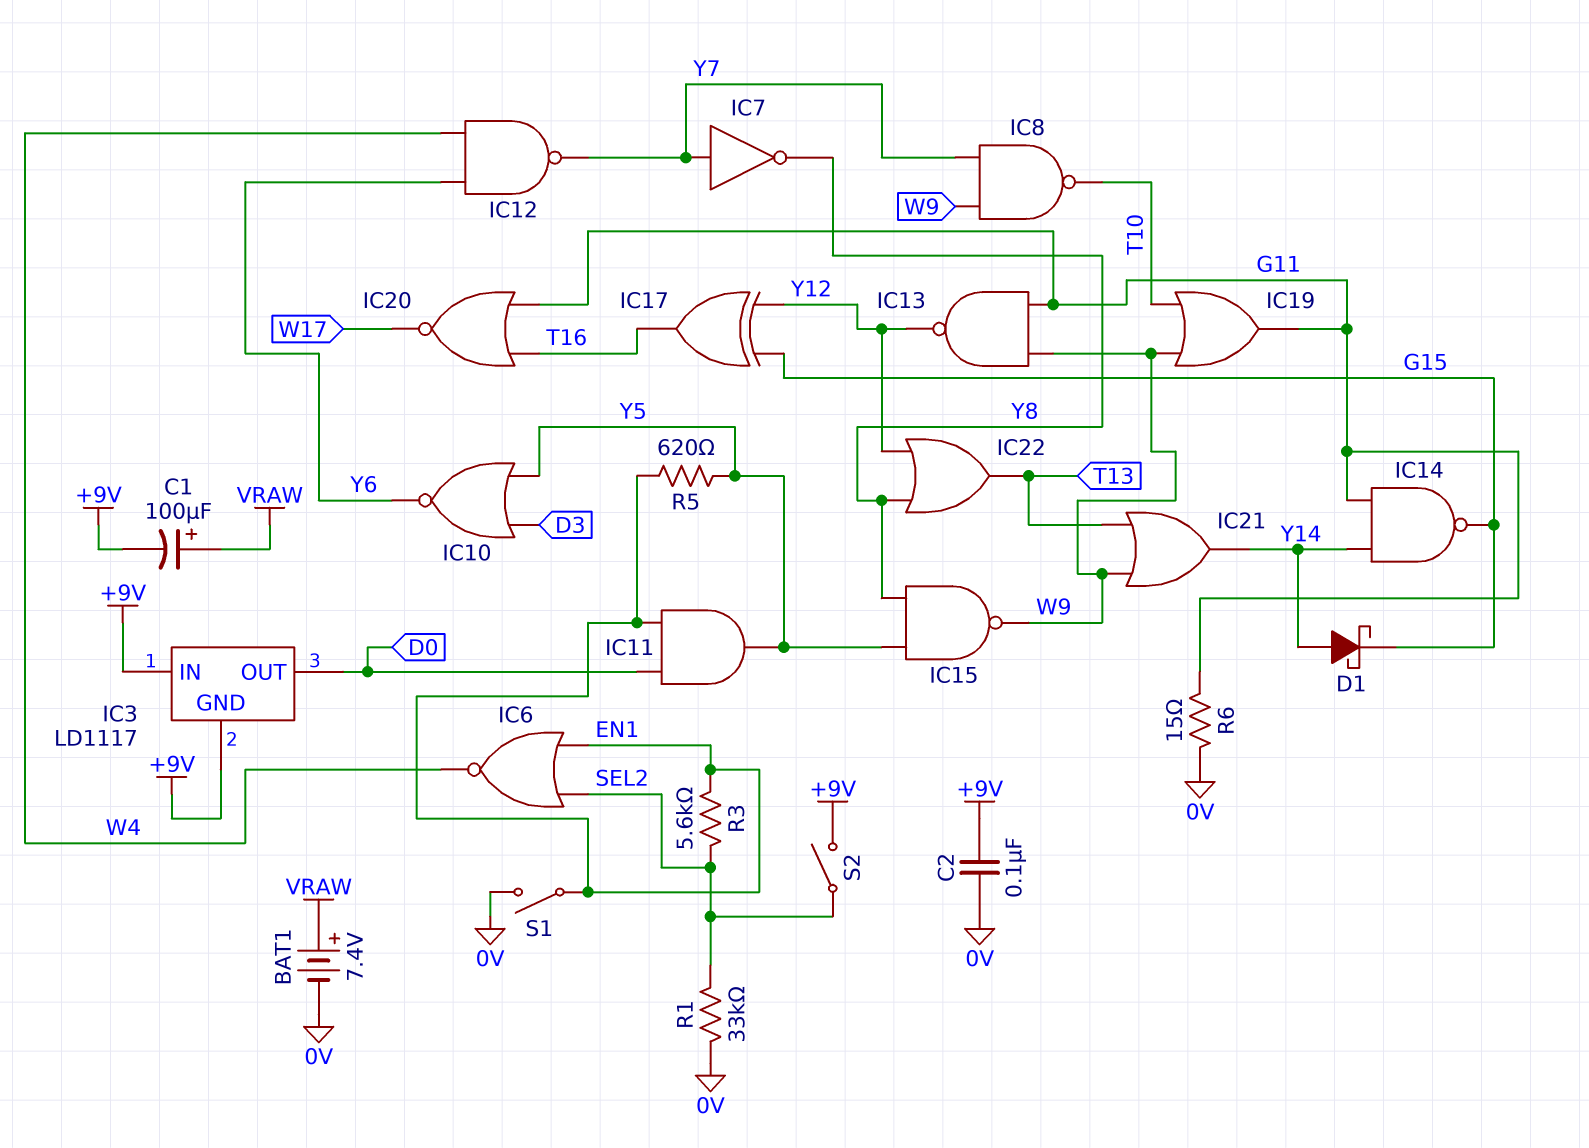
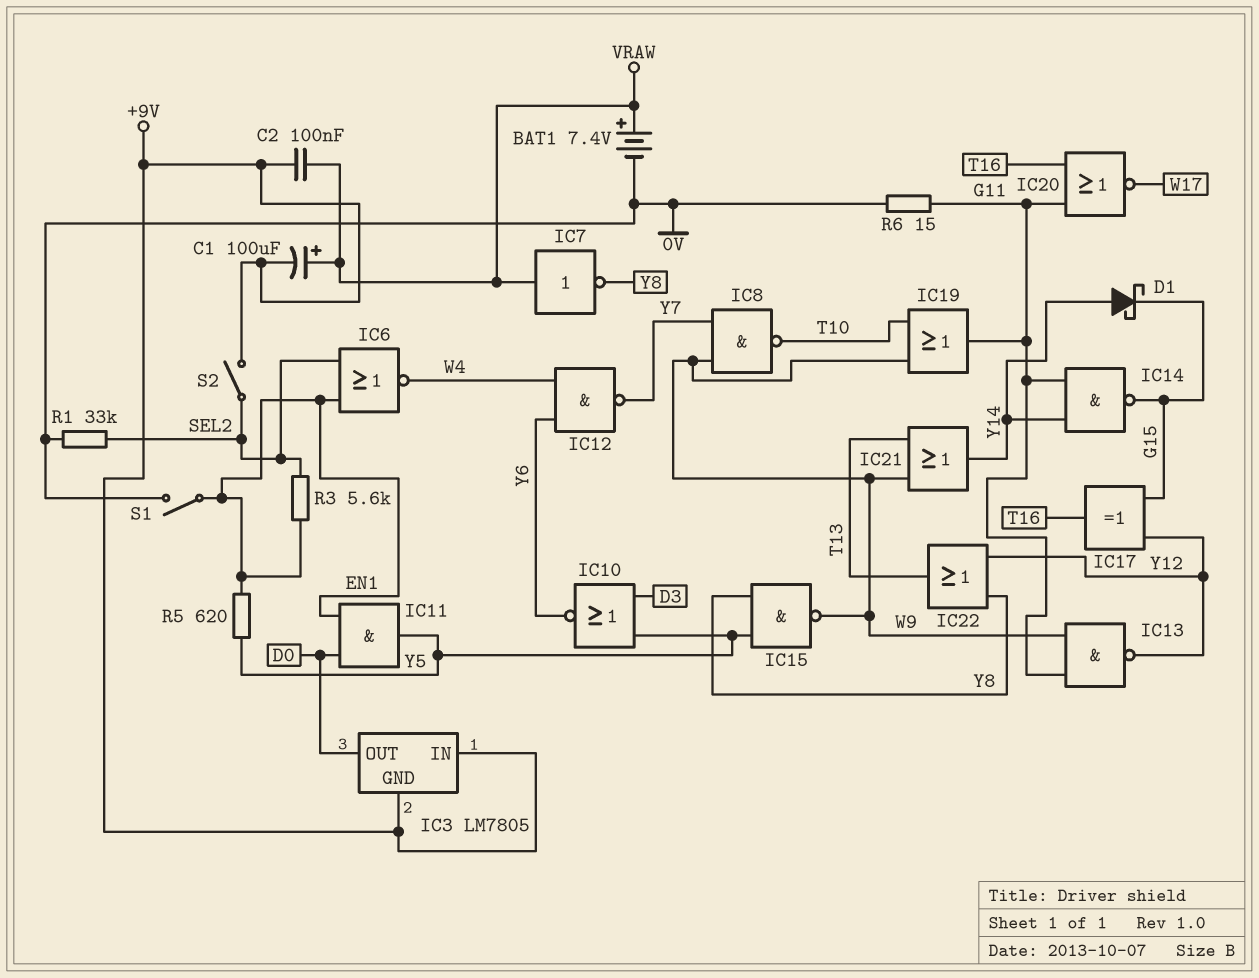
C2: 100nF (+9V, 0V) -> 100nF (+9V, VRAW)
IC3: LD1117 -> LM7805
IC7: NOT (in Y7, out Y8) -> NOT (in VRAW, out Y8)

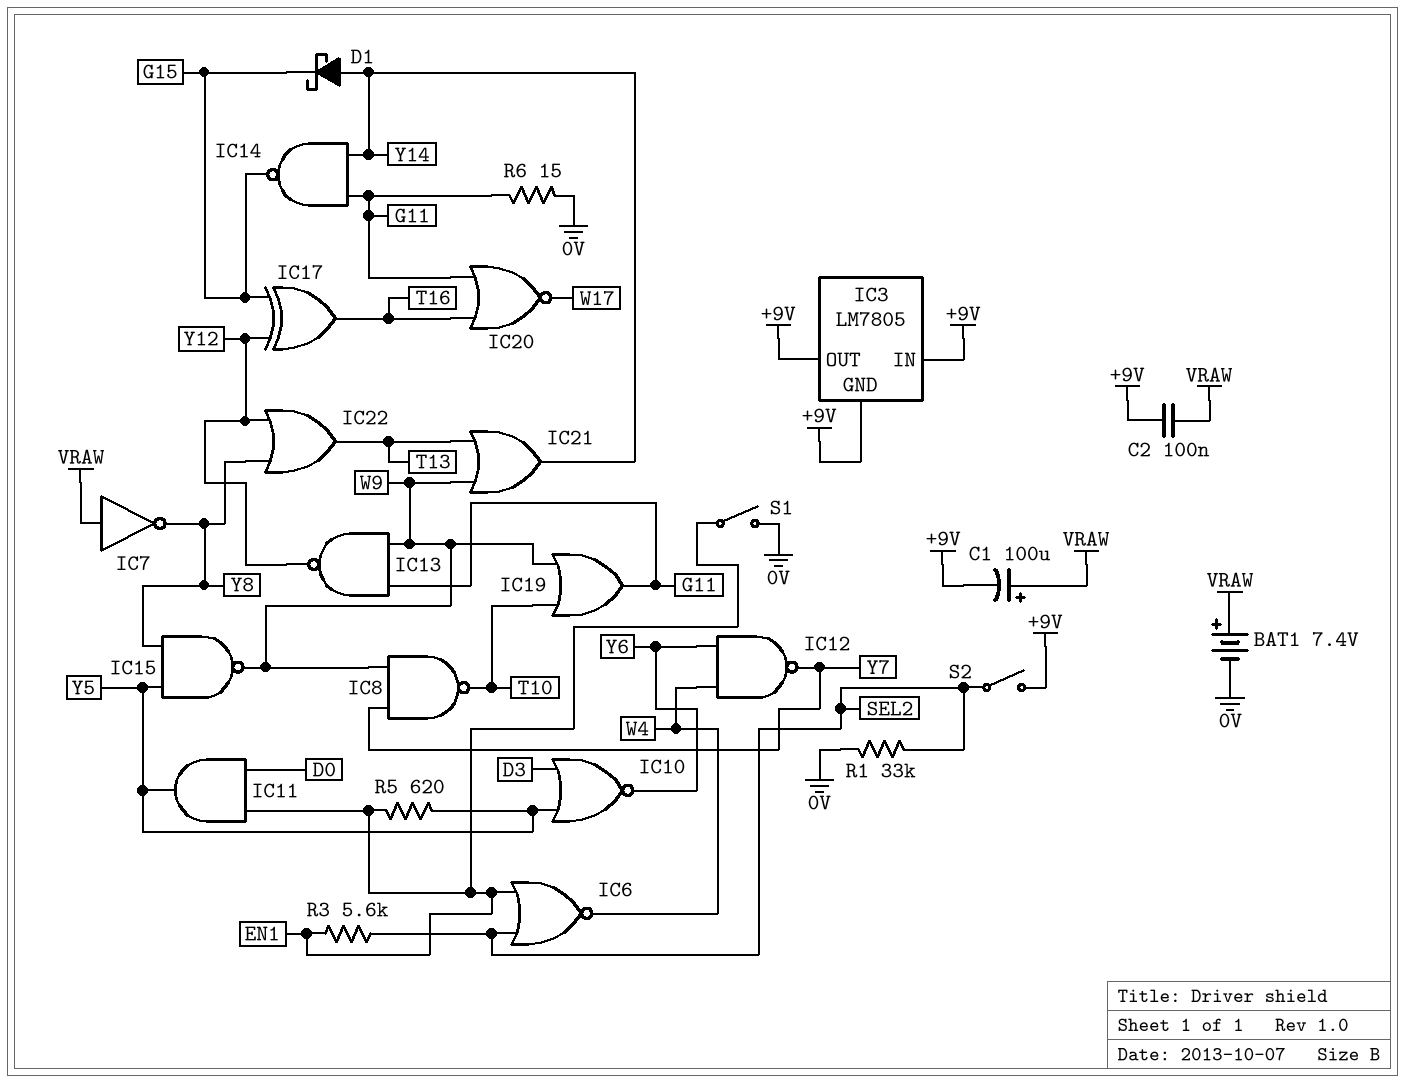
IC3 pin OUT: D0 -> +9V

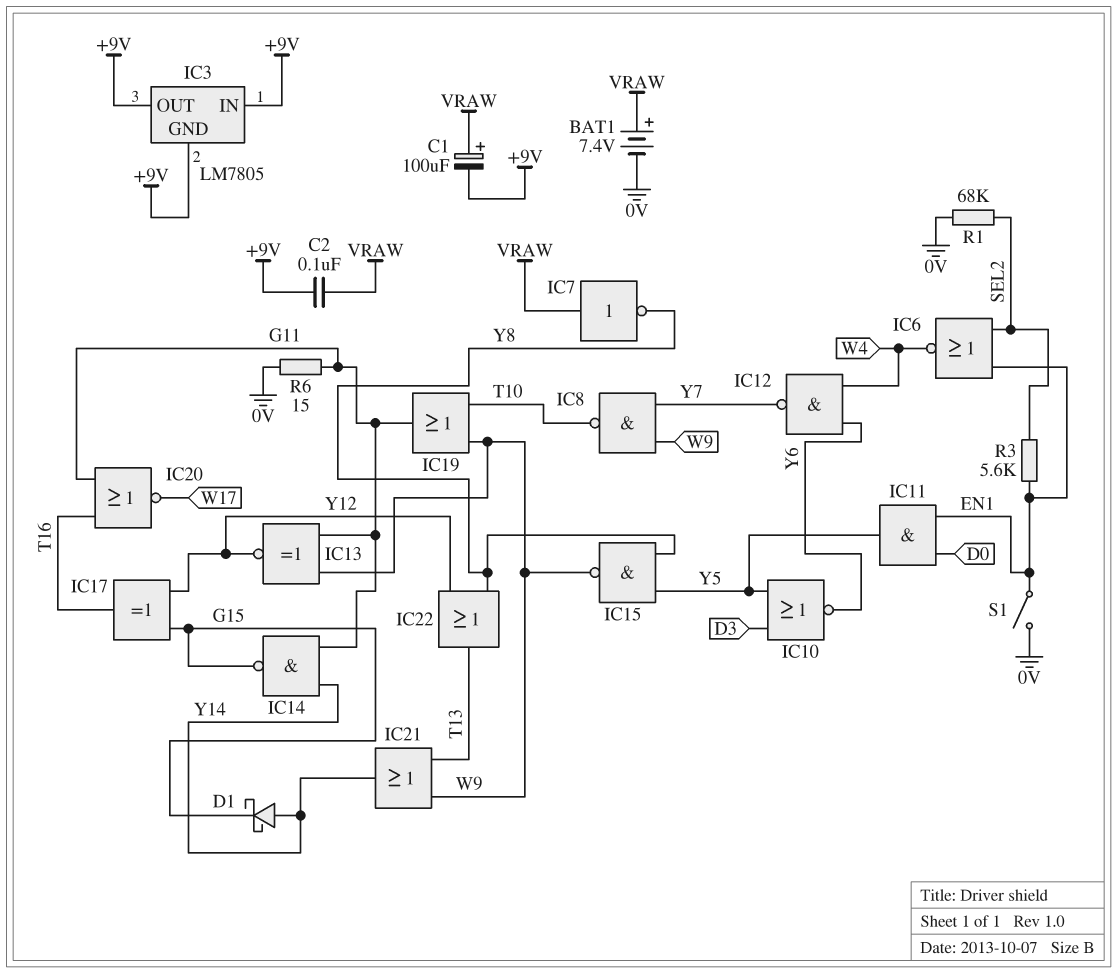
IC13: NAND (in G11, in W9, out Y12) -> XNOR (in G11, in W9, out Y12)
R1: 33k (0V, SEL2) -> 68k (0V, SEL2)
R5: 620 (EN1, Y5) -> none
S2: switch (+9V, SEL2) -> none

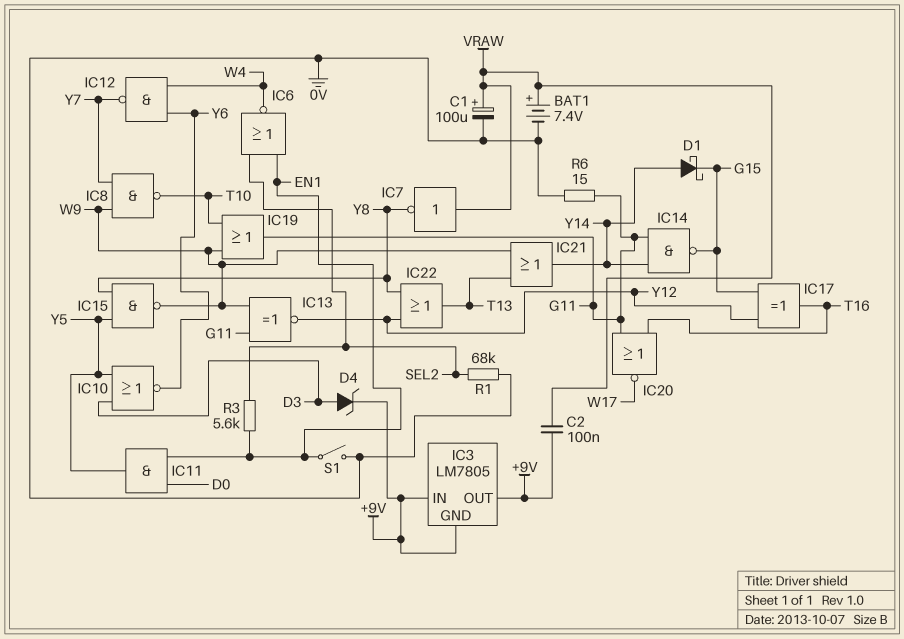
C1: 100uF (plus VRAW, minus +9V) -> 100uF (plus VRAW, minus 0V)
D4: none -> zener (A D3, K +9V)

